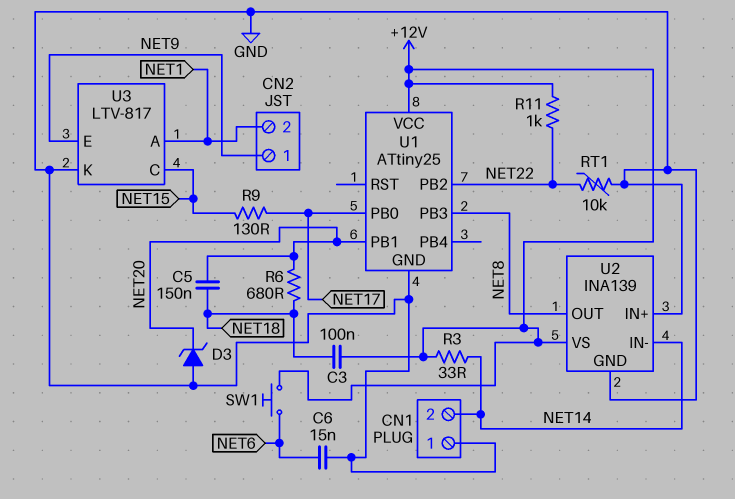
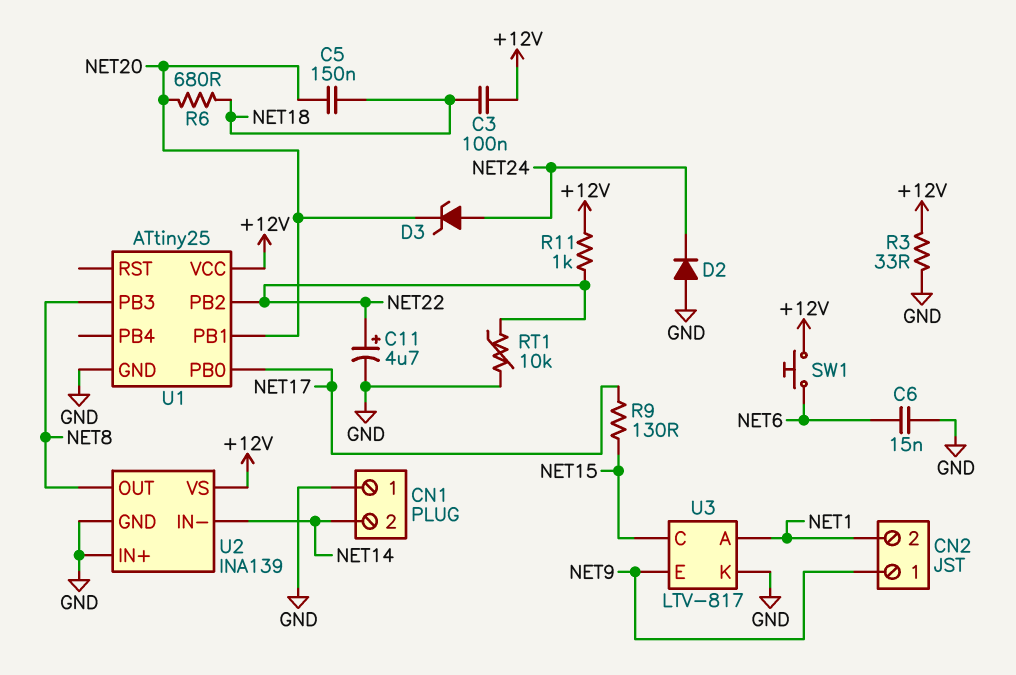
C11: none -> 4.7uF (plus NET22, minus GND)
D2: none -> diode (A GND, K NET24)
D3: zener (A GND, K NET20) -> zener (A NET24, K NET20)
R3: 33 (+12V, NET14) -> 33 (+12V, GND)

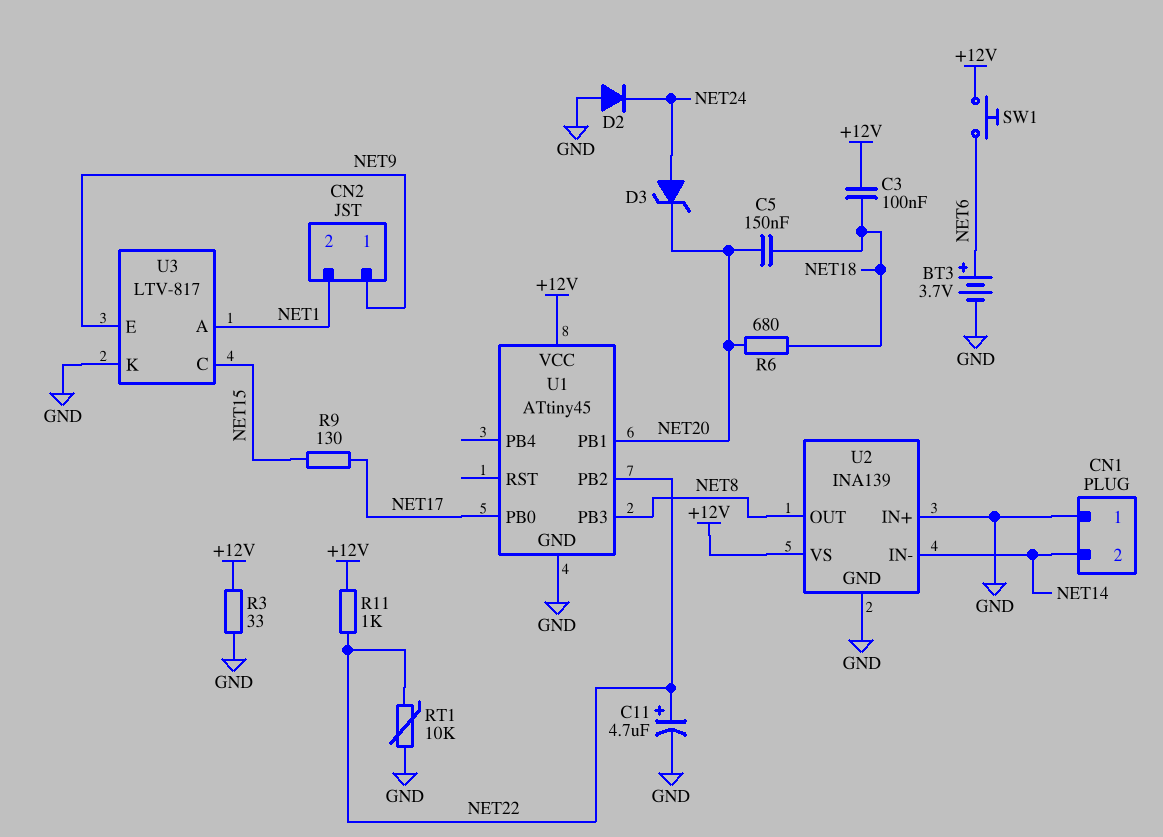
BT3: none -> 3.7V (plus NET6, minus GND)
C6: 15nF (GND, NET6) -> none
U1: ATtiny25 -> ATtiny45

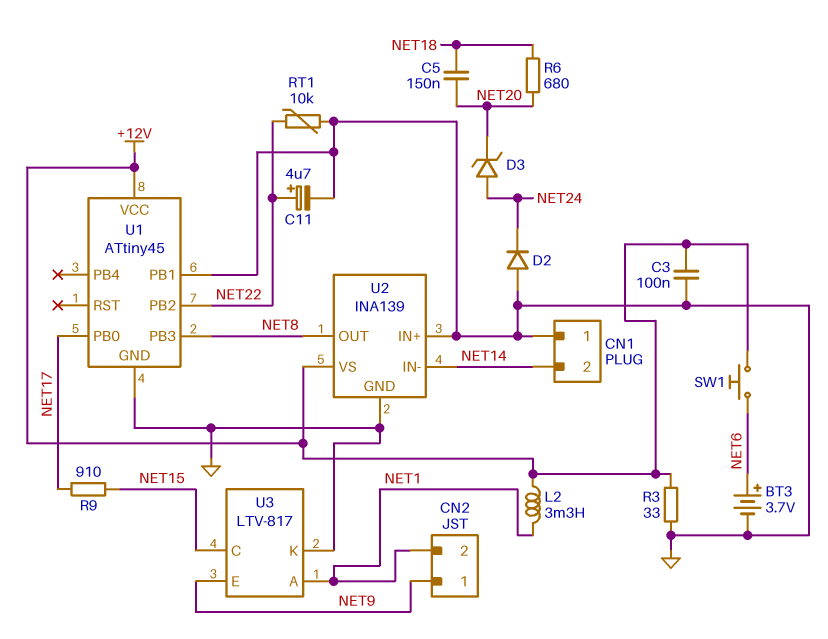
C3: 100nF (+12V, NET18) -> 100nF (+12V, GND)
L2: none -> 3.3mH (+12V, NET1)
R9: 130 (NET15, NET17) -> 910 (NET15, NET17)
R11: 1k (+12V, NET22) -> none
U1 pin PB1: NET20 -> GND

